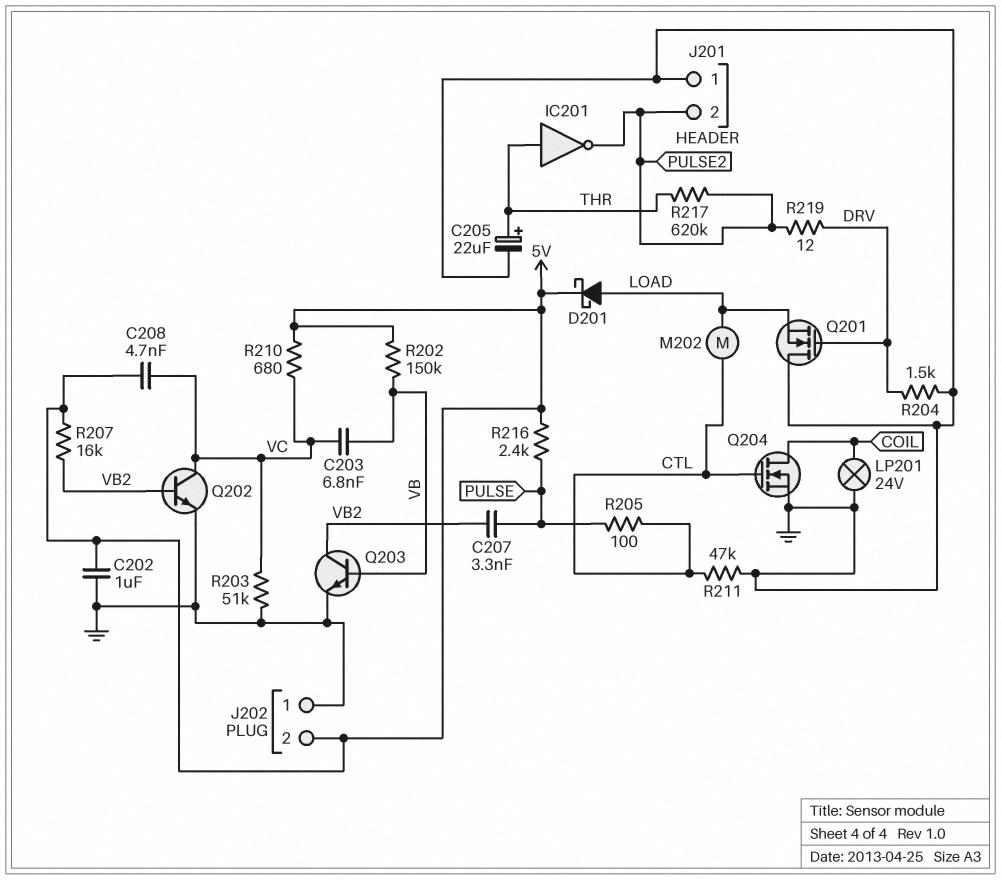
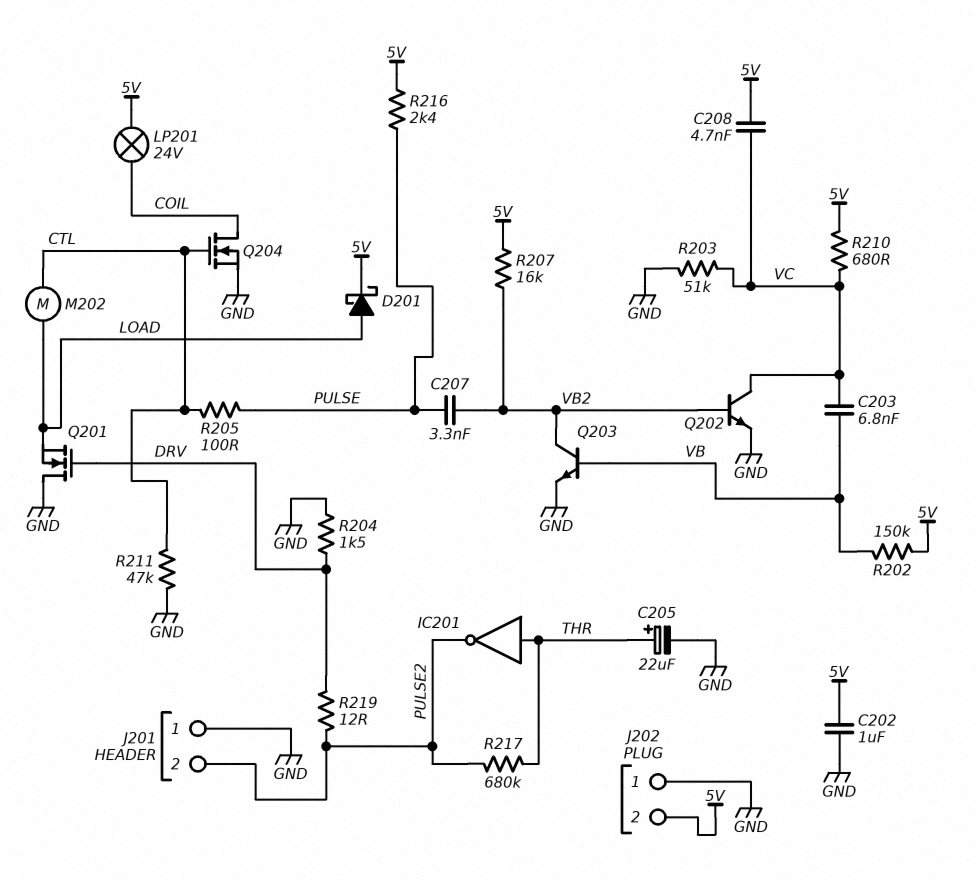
LP201: lamp 24V (COIL, GND) -> lamp 24V (5V, COIL)
R217: 620k (PULSE2, THR) -> 680k (PULSE2, THR)

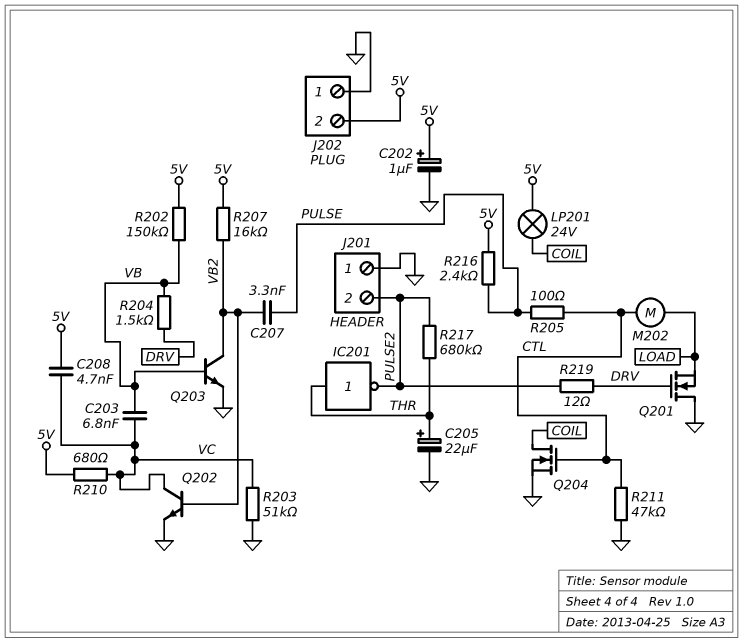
C202: 1uF (5V, GND) -> 1uF (plus 5V, minus GND)
D201: schottky (A LOAD, K 5V) -> none
R204: 1.5k (DRV, GND) -> 1.5k (DRV, VB)

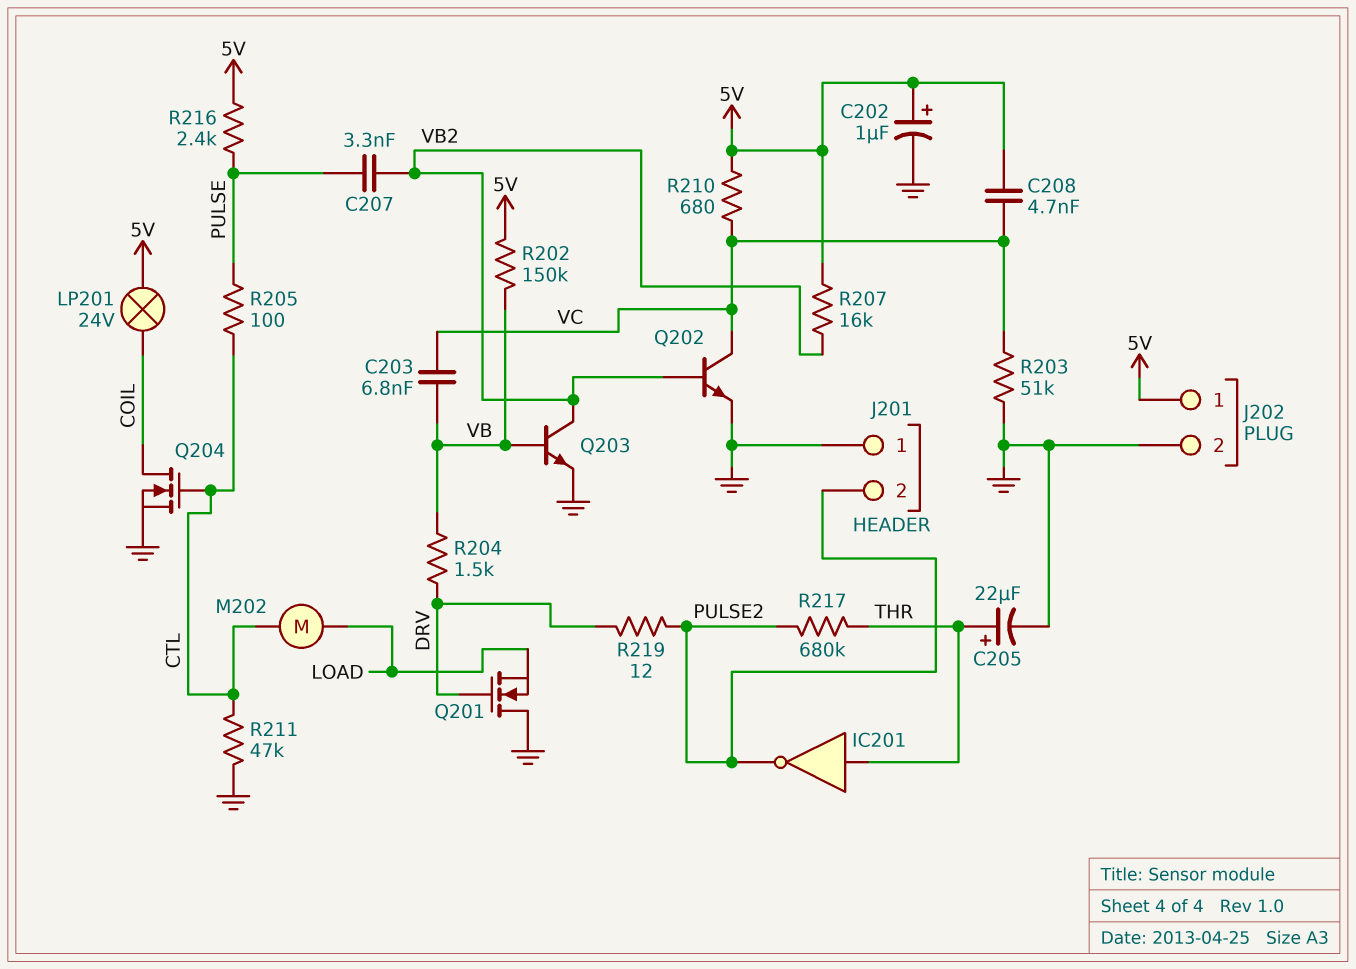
J202 pin 1: GND -> 5V
J202 pin 2: 5V -> GND

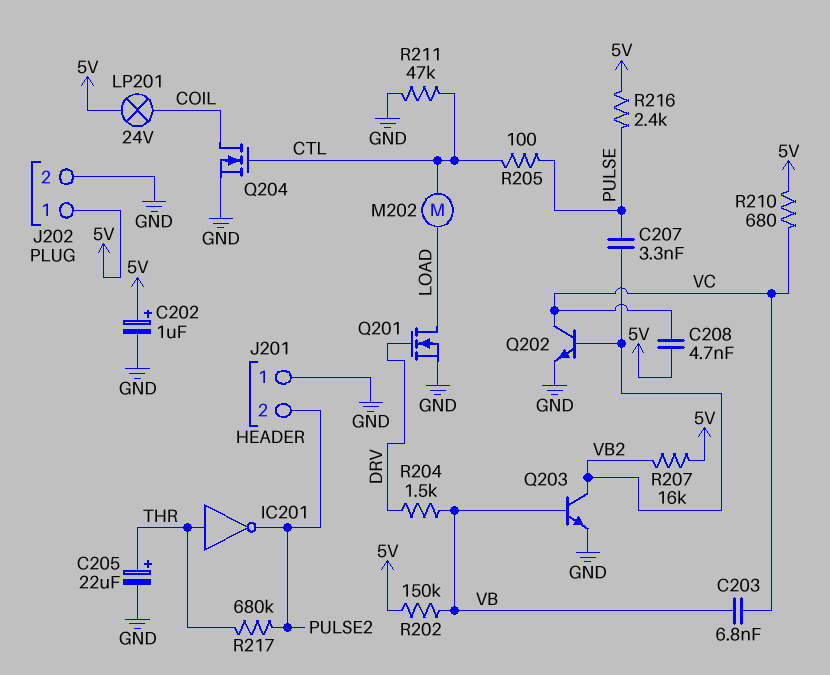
Q201: NMOS (G DRV, D GND, S LOAD) -> NMOS (G DRV, D LOAD, S GND)
R203: 51k (GND, VC) -> none
R219: 12 (DRV, PULSE2) -> none

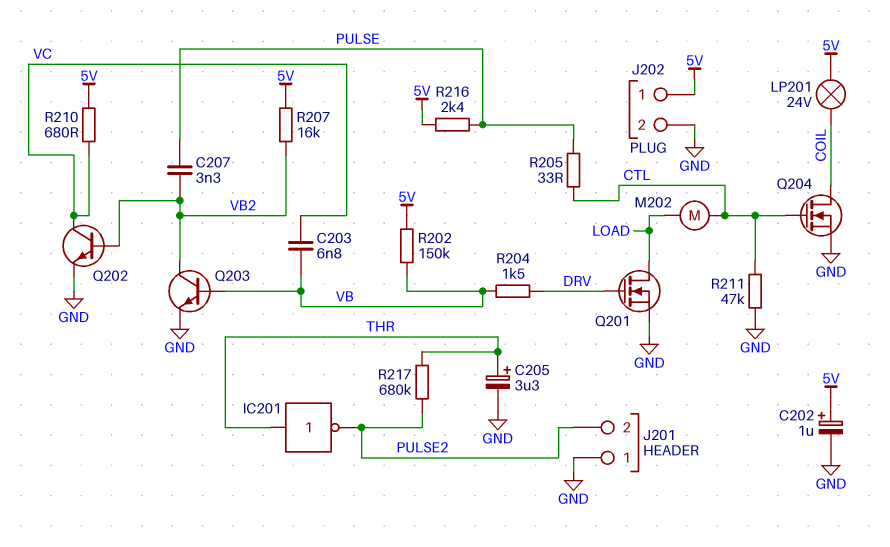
C205: 22uF (plus THR, minus GND) -> 3.3uF (plus THR, minus GND)
C208: 4.7nF (5V, VC) -> none
R205: 100 (CTL, PULSE) -> 33 (CTL, PULSE)

